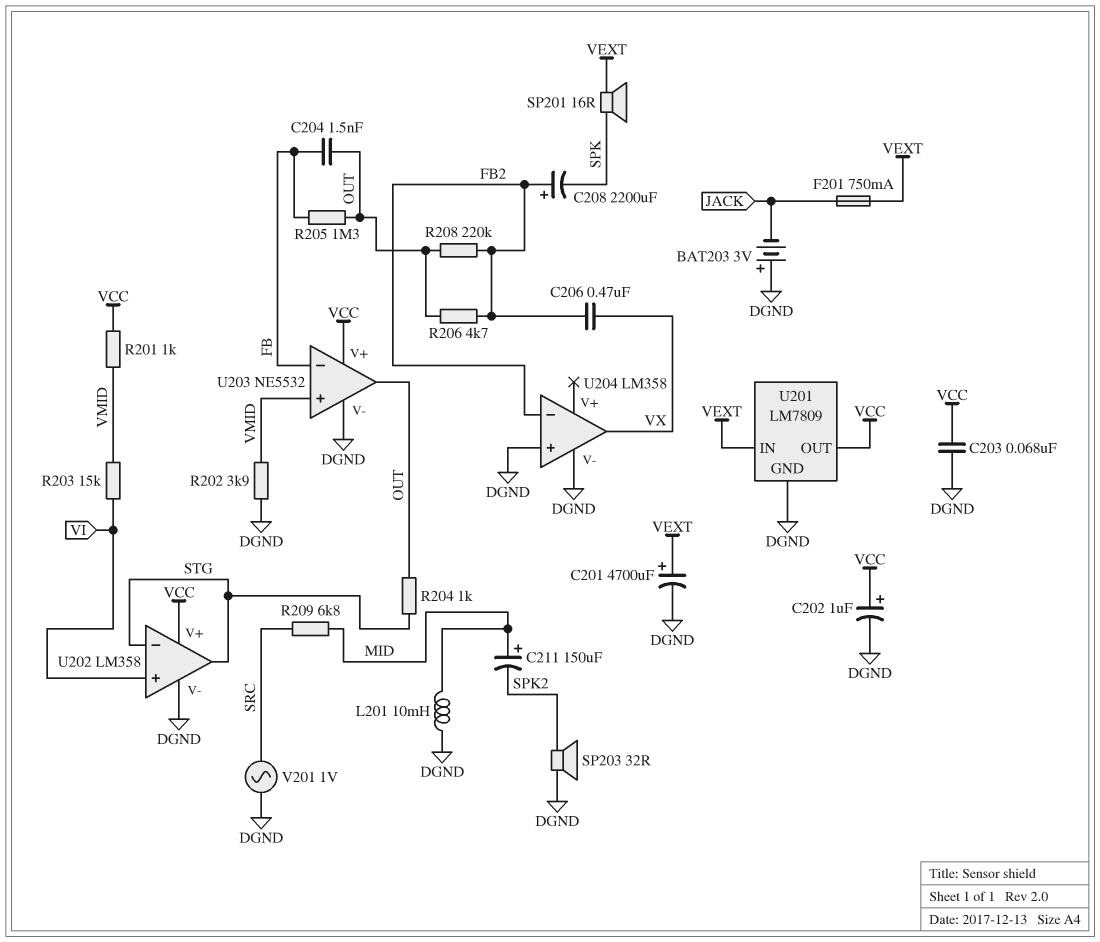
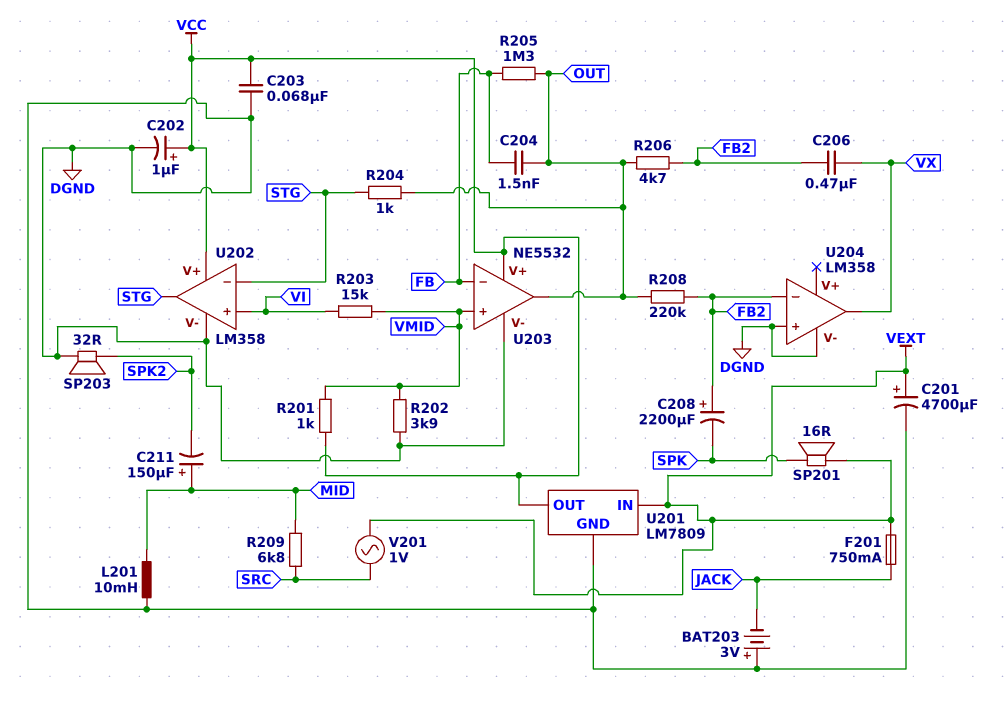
V201: AC 1V (DGND, SRC) -> AC 1V (SRC, VEXT)

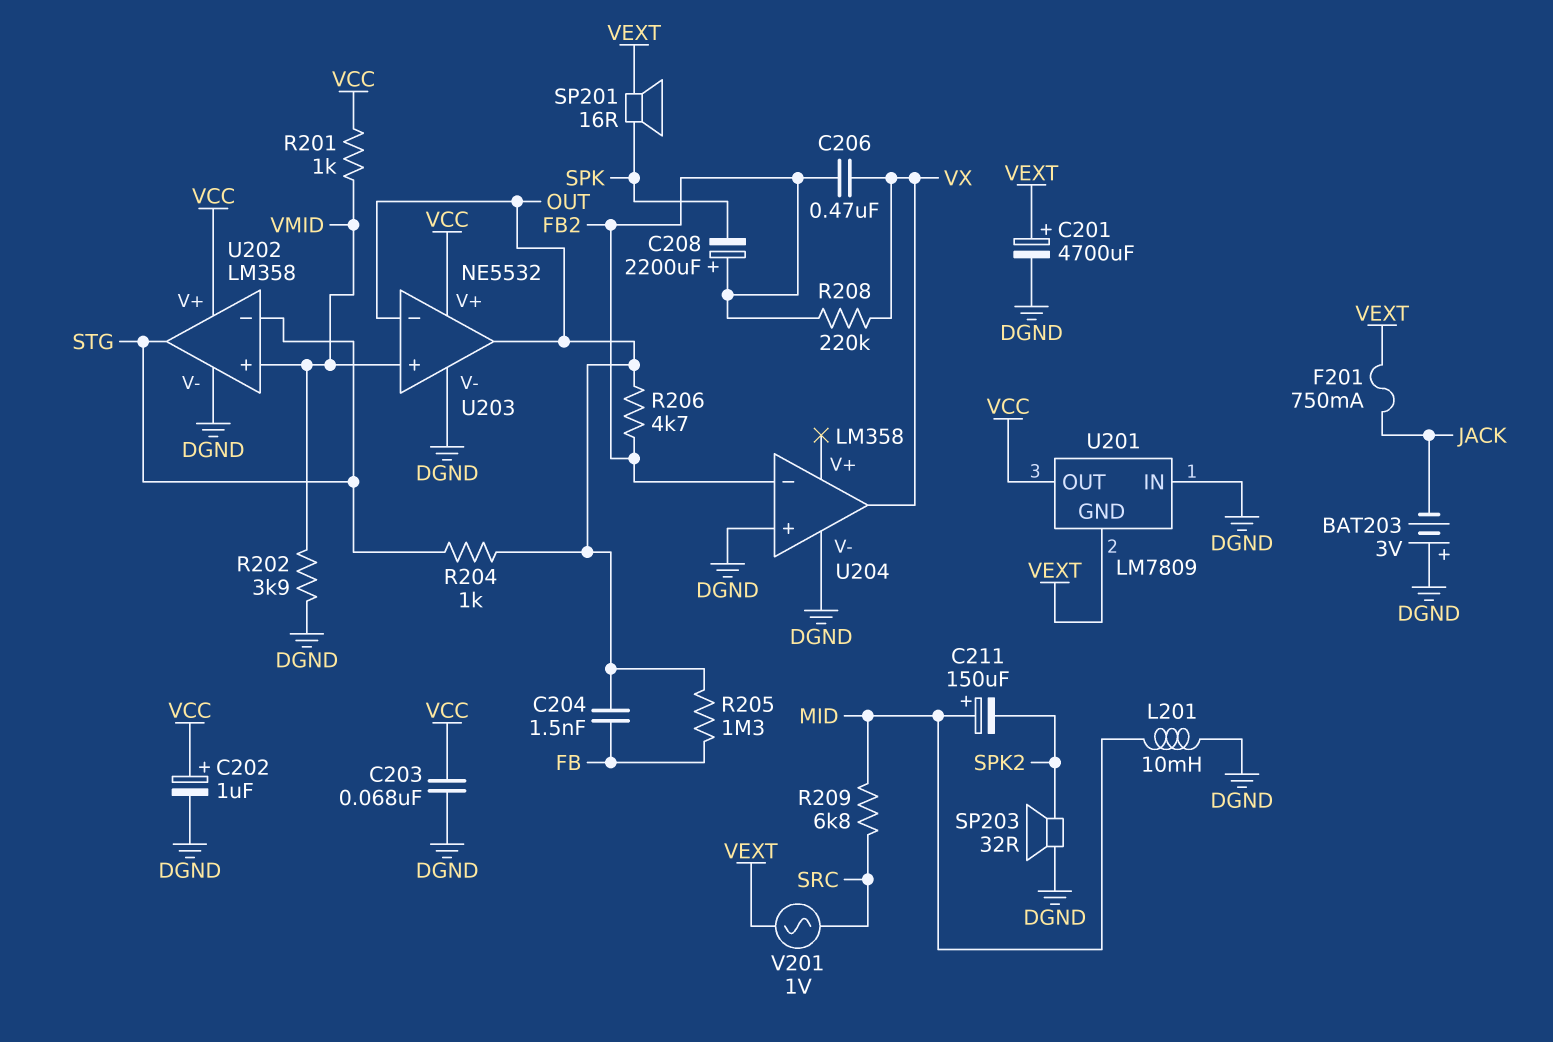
R203: 15k (VI, VMID) -> none
R208: 220k (FB2, OUT) -> 220k (FB2, VX)
U201 pin GND: DGND -> VEXT
U201 pin IN: VEXT -> DGND
U202 pin in+: VI -> VMID
U203 pin in-: FB -> OUT

